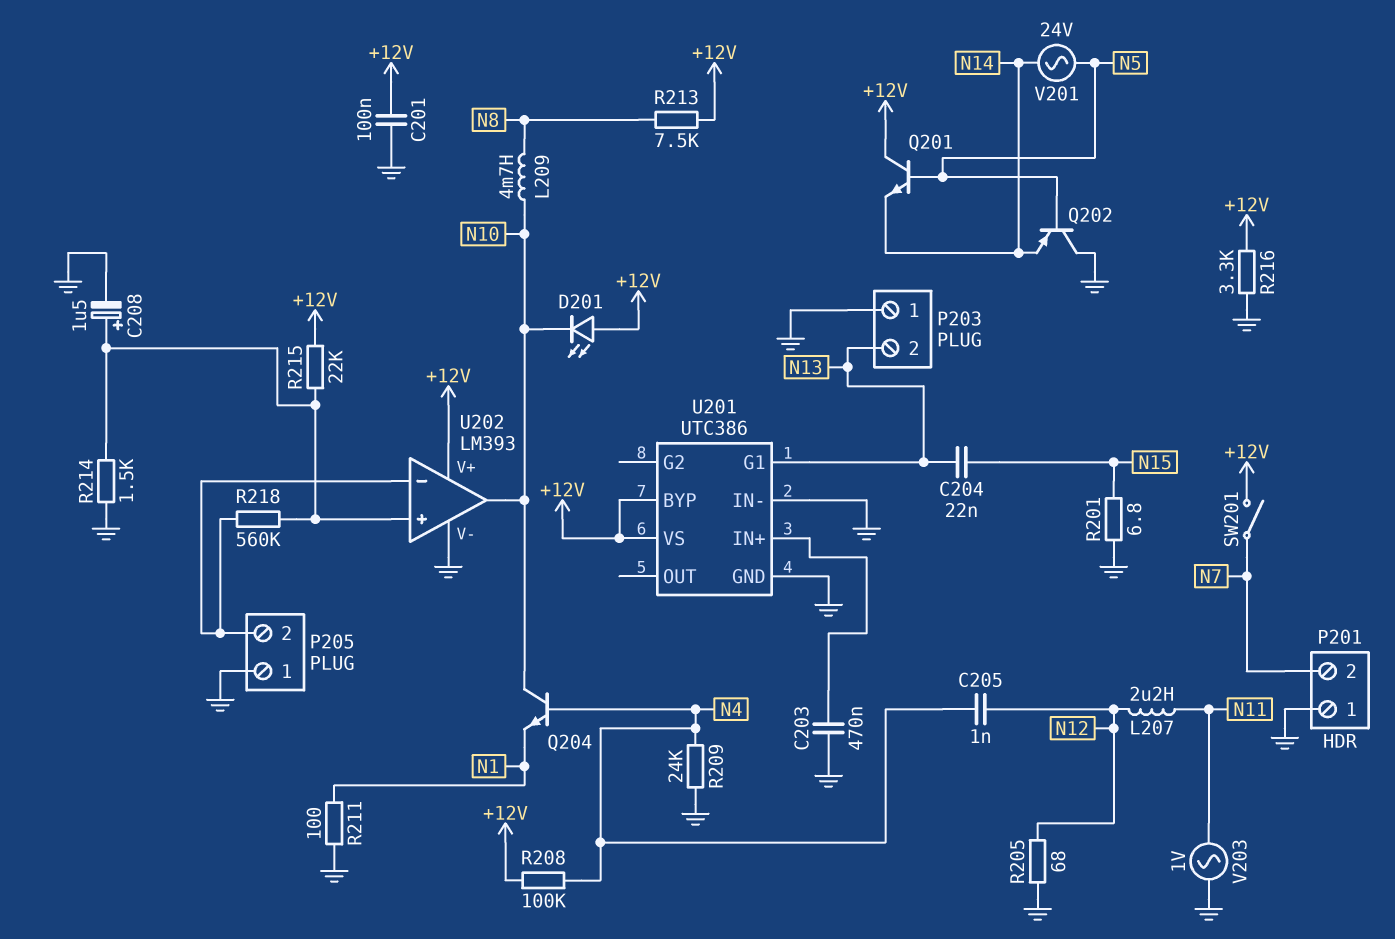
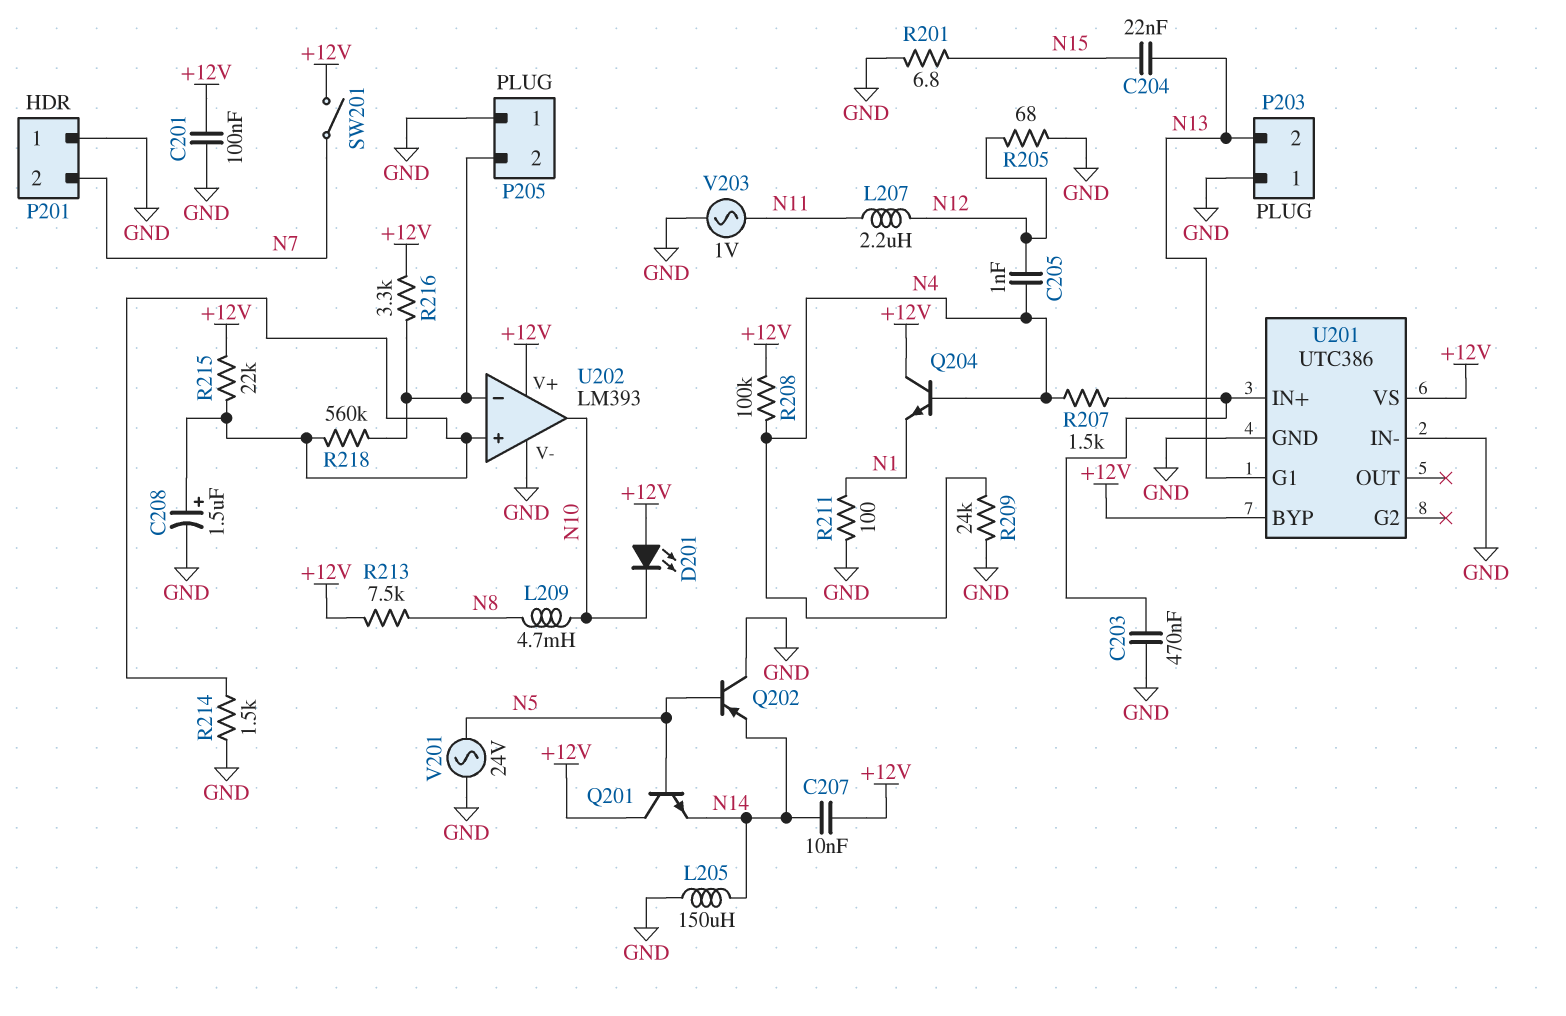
C207: none -> 10nF (+12V, N14)
L205: none -> 150uH (GND, N14)
Q204: NPN (B N4, C N10, E N1) -> NPN (B N4, C +12V, E N1)
R207: none -> 1.5k (N4, U201/IN+)
R216: 3.3k (+12V, GND) -> 3.3k (+12V, P205/2)
V201: AC 24V (N5, N14) -> AC 24V (GND, N5)

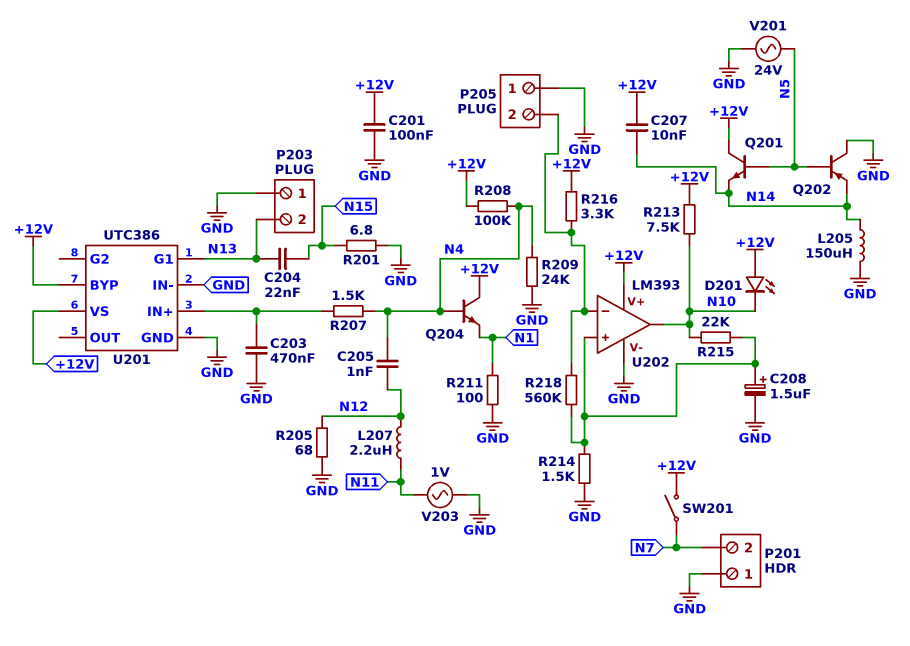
L209: 4.7mH (N8, N10) -> none
R213: 7.5k (+12V, N8) -> 7.5k (+12V, N10)
R215: 22k (+12V, U202/in+) -> 22k (N10, U202/in+)

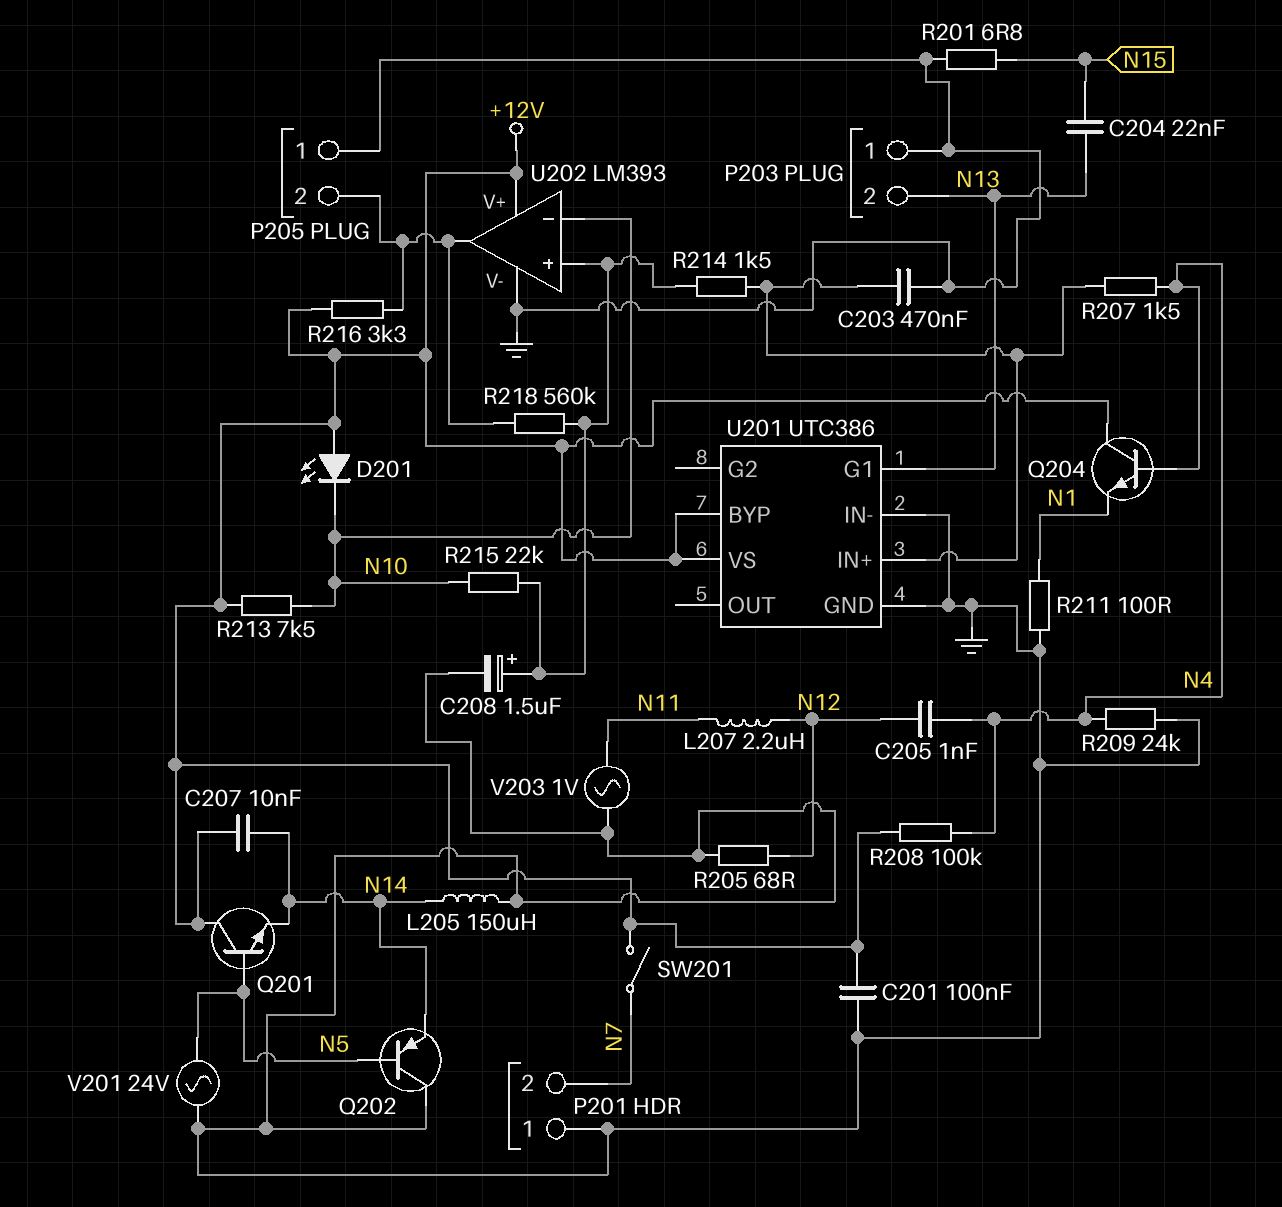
R214: 1.5k (GND, U202/in+) -> 1.5k (U201/IN+, U202/in+)
U202 pin in-: P205/2 -> N10
U202 pin out: N10 -> P205/2

